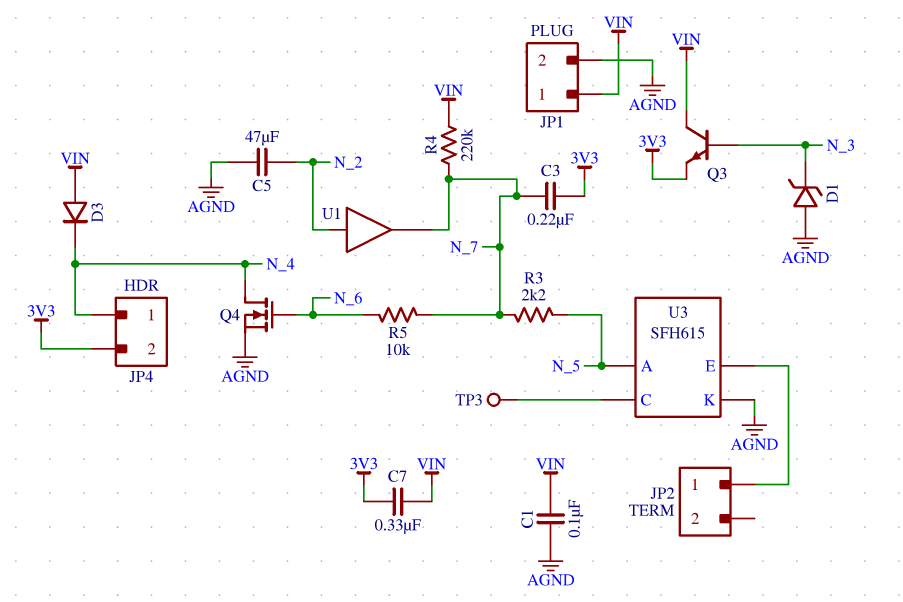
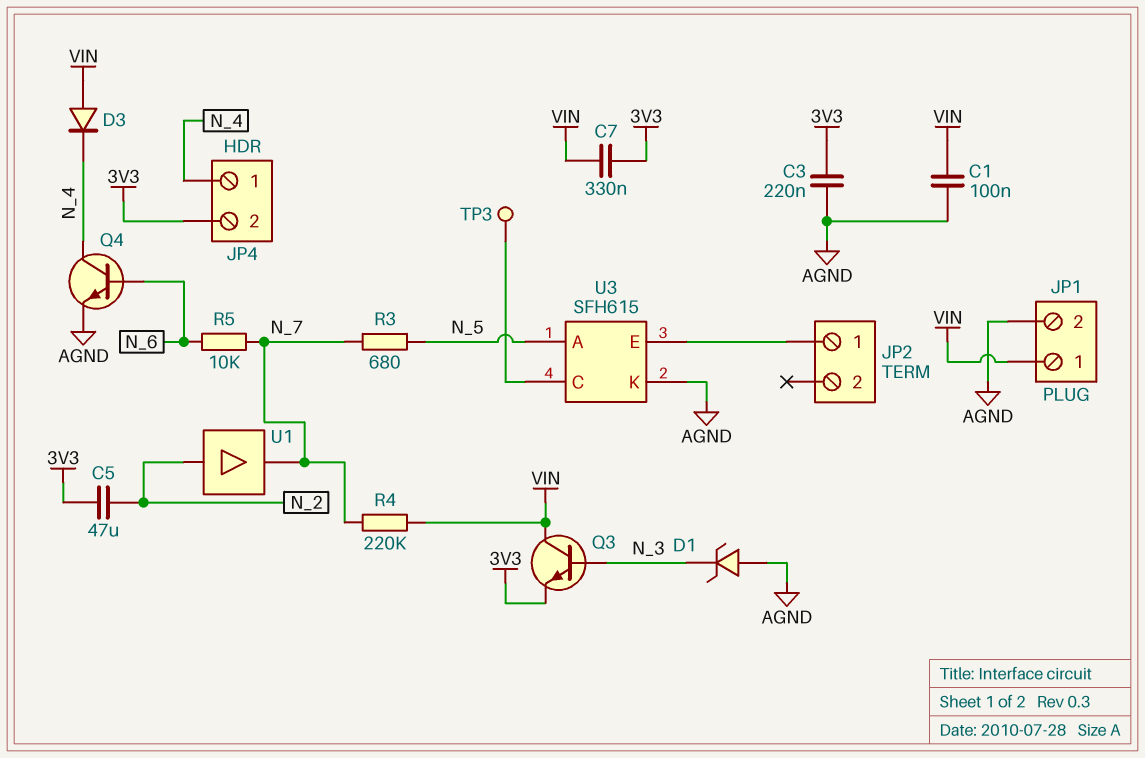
C3: 220nF (3V3, N_7) -> 220nF (3V3, AGND)
C5: 47uF (AGND, N_2) -> 47uF (3V3, N_2)
Q4: NMOS (G N_6, D N_4, S AGND) -> NPN (B N_6, C N_4, E AGND)
R3: 2.2k (N_5, N_7) -> 680 (N_5, N_7)

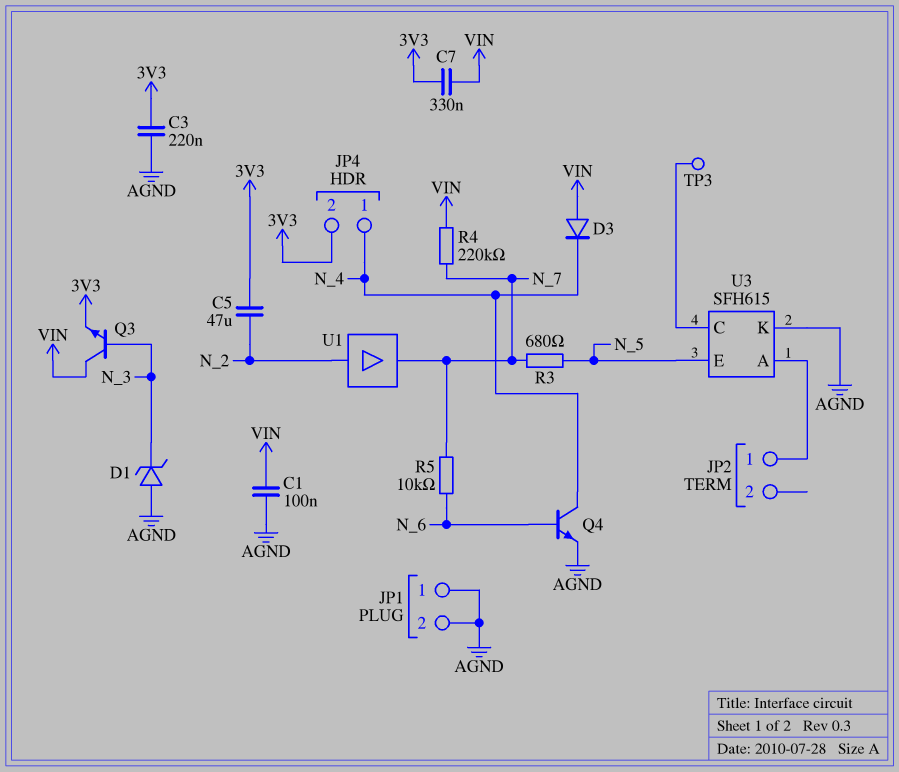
JP1 pin 1: VIN -> AGND
U3 pin A: N_5 -> JP2/1
U3 pin E: JP2/1 -> N_5

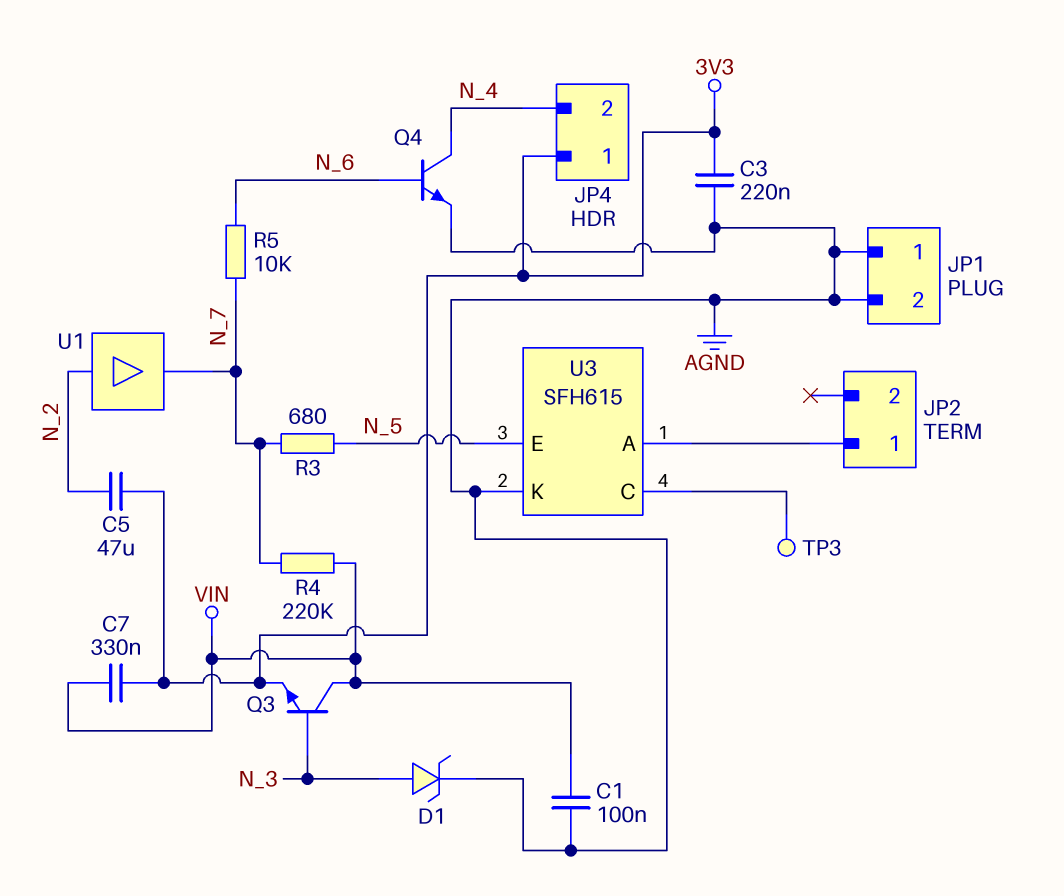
D1: zener (A AGND, K N_3) -> zener (A N_3, K AGND)
D3: diode (A VIN, K N_4) -> none
JP4 pin 1: N_4 -> 3V3
JP4 pin 2: 3V3 -> N_4

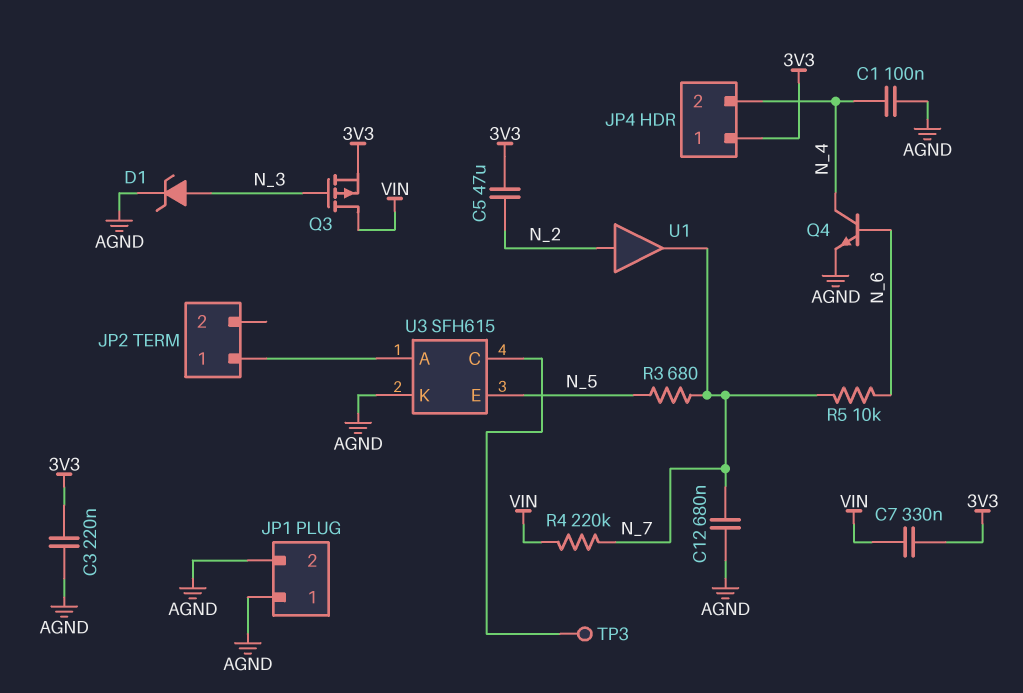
C1: 100nF (AGND, VIN) -> 100nF (AGND, N_4)
C12: none -> 680nF (AGND, N_7)
Q3: NPN (B N_3, C VIN, E 3V3) -> PMOS (G N_3, D VIN, S 3V3)

